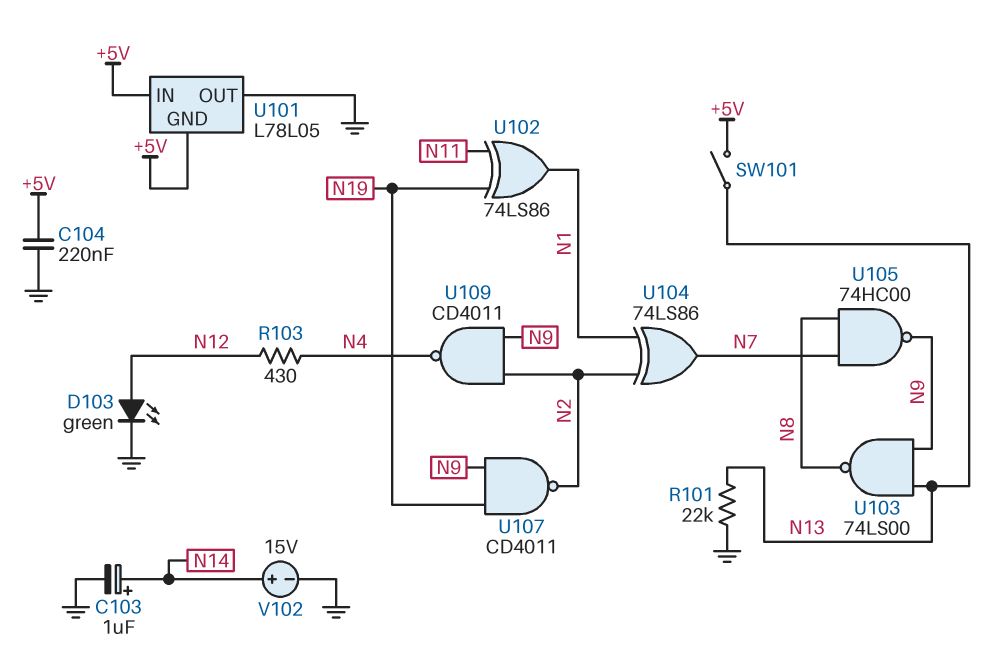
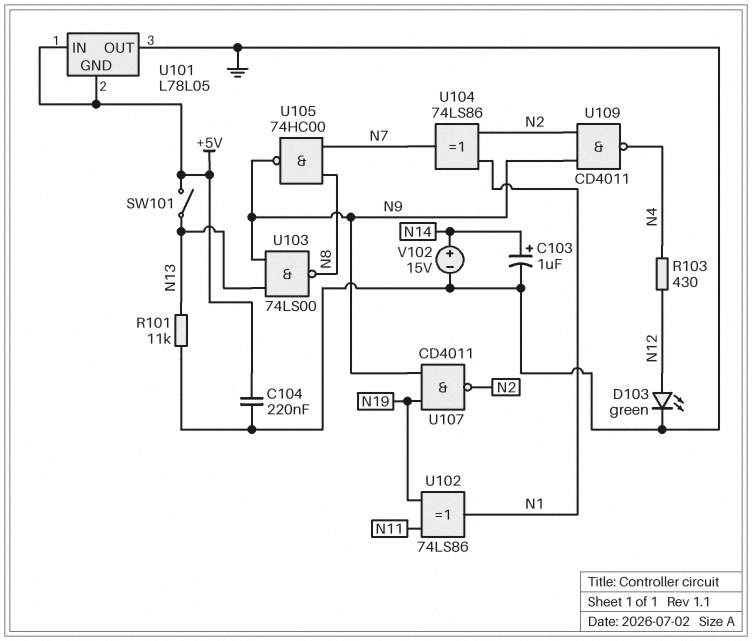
R101: 22k (GND, N13) -> 11k (GND, N13)

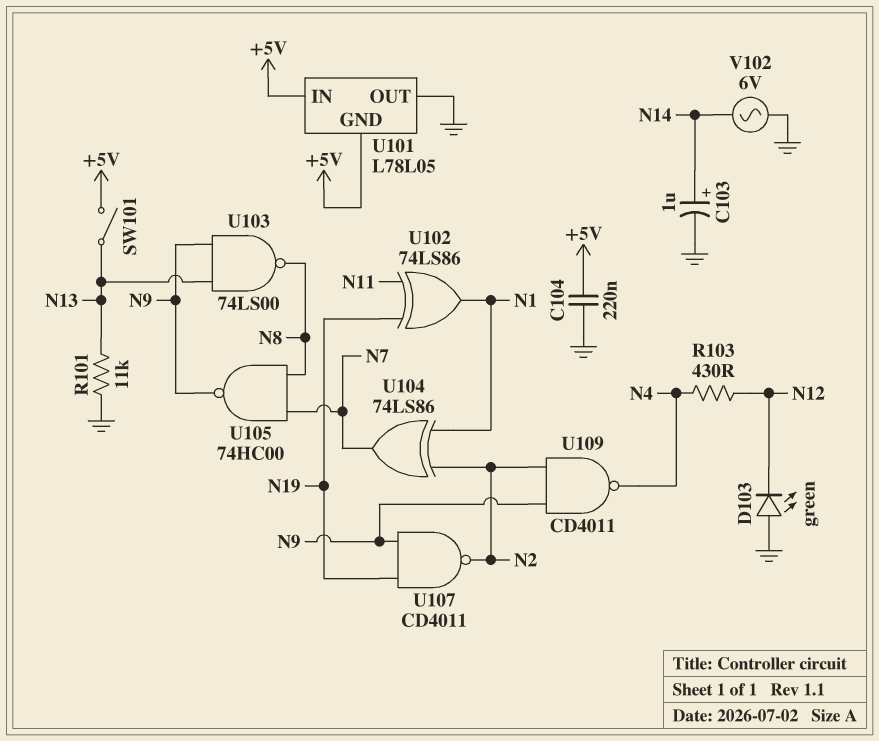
D103: LED green (A N12, K GND) -> LED green (A GND, K N12)
V102: 15V (plus N14, minus GND) -> AC 6V (GND, N14)

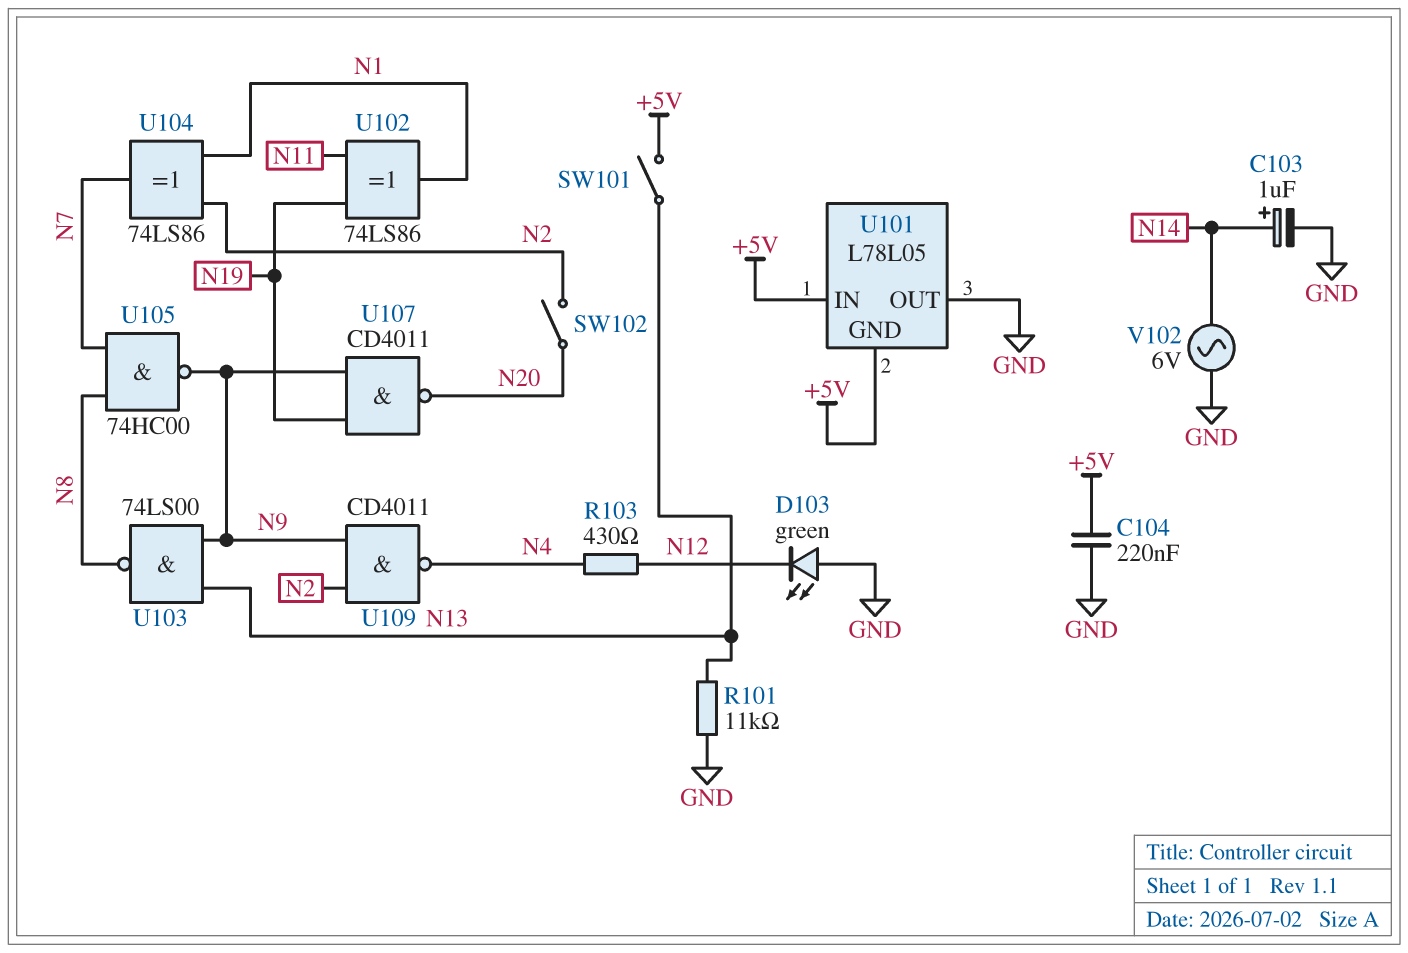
SW102: none -> switch (N2, N20)
U107: NAND CD4011 (in N9, in N19, out N2) -> NAND CD4011 (in N9, in N19, out N20)

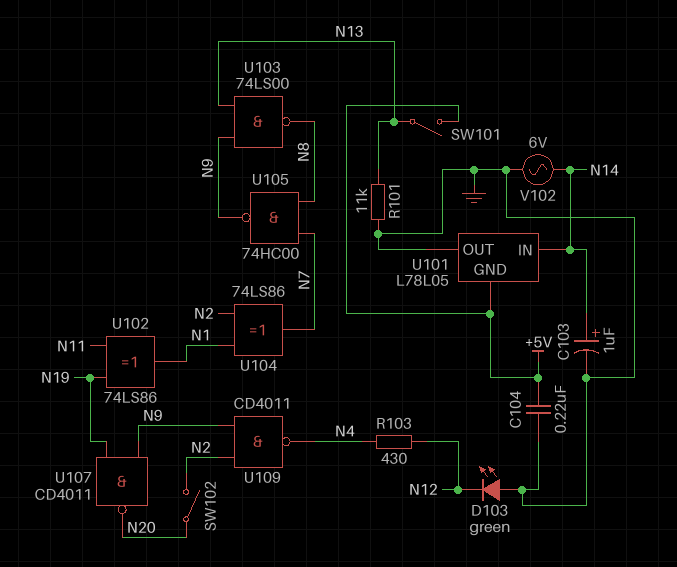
U101 pin IN: +5V -> N14

